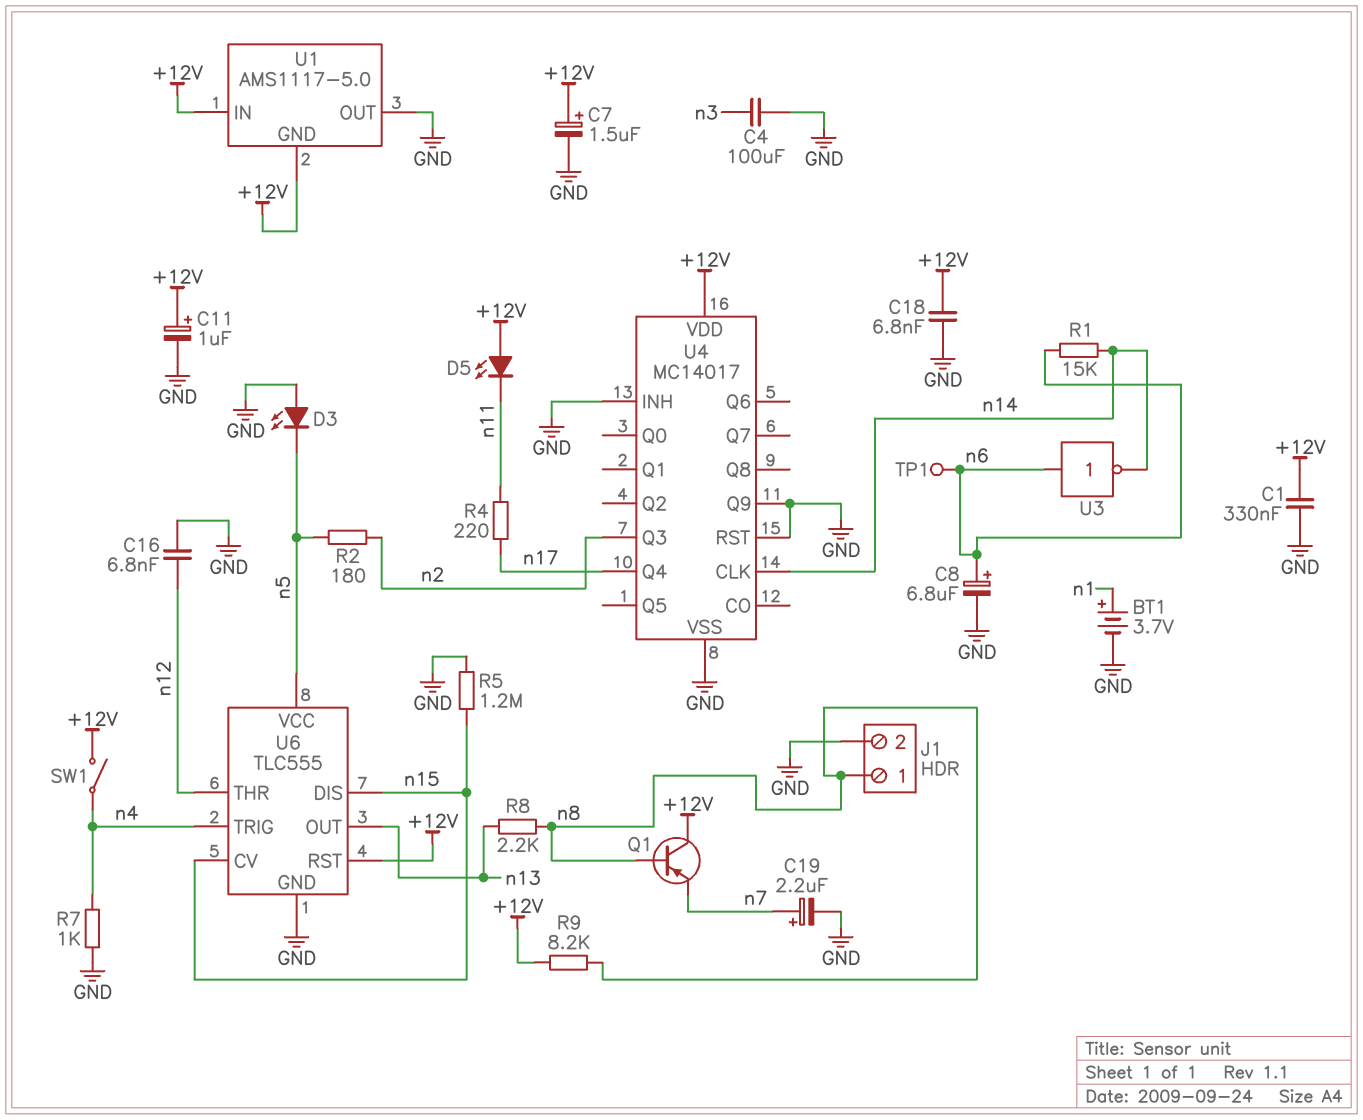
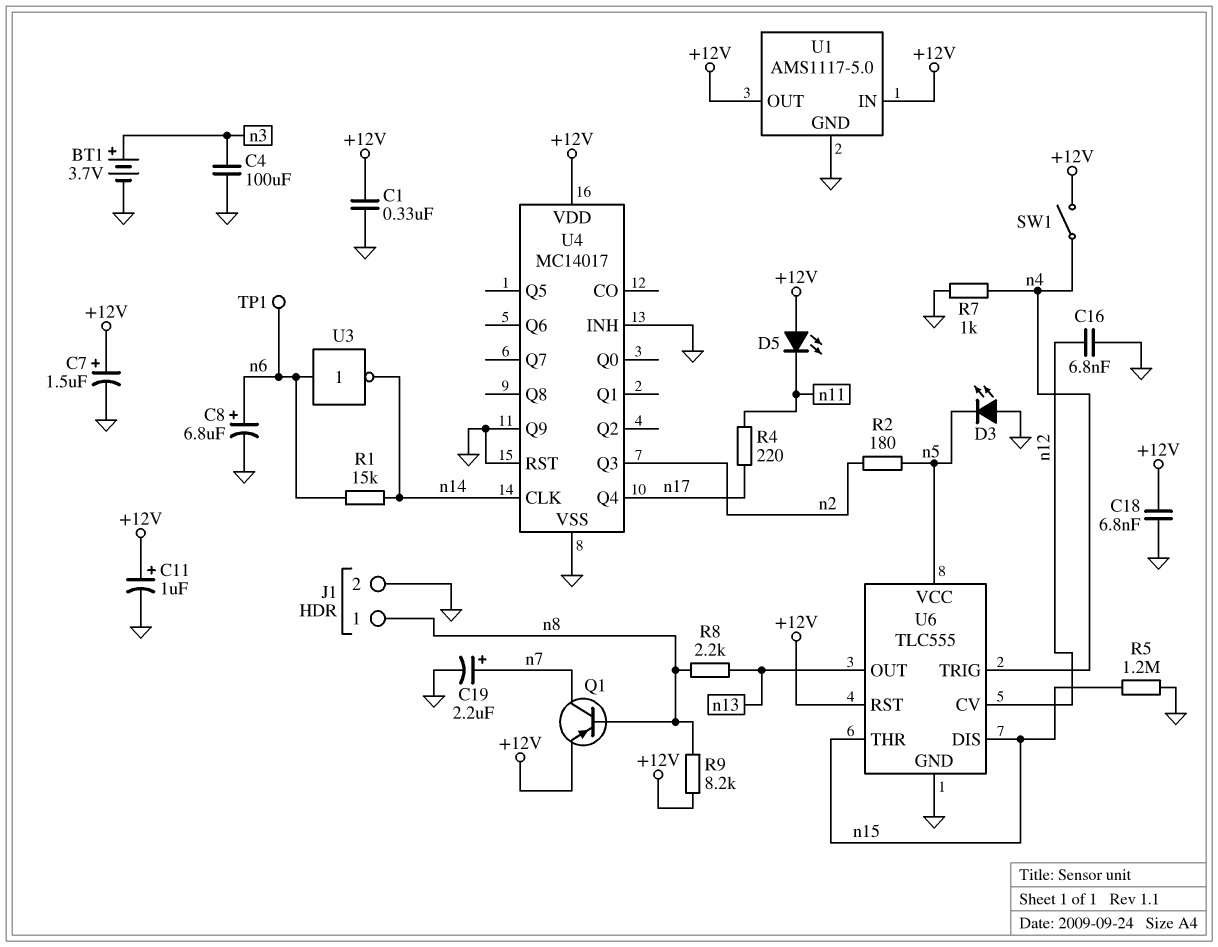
BT1: 3.7V (plus n1, minus GND) -> 3.7V (plus n3, minus GND)
Q1: PNP (B n8, C +12V, E n7) -> PNP (B n8, C n7, E +12V)
U1 pin GND: +12V -> GND
U1 pin OUT: GND -> +12V
U6 pin CV: n15 -> n12
U6 pin THR: n12 -> n15

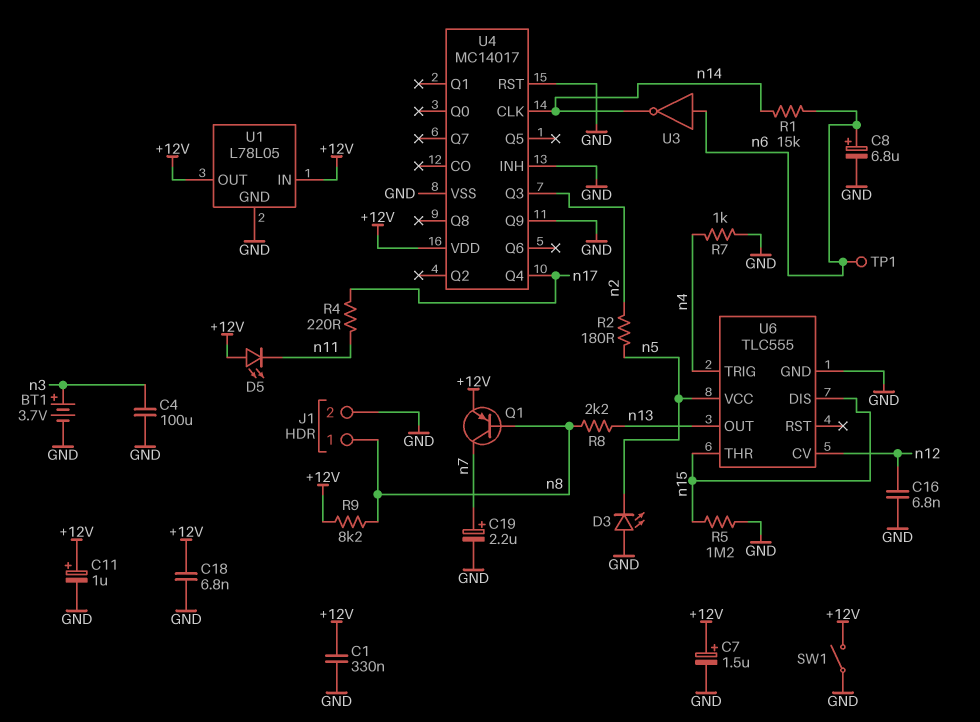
SW1: switch (+12V, n4) -> switch (+12V, GND)
U1: AMS1117-5.0 -> L78L05
U6 pin RST: +12V -> none

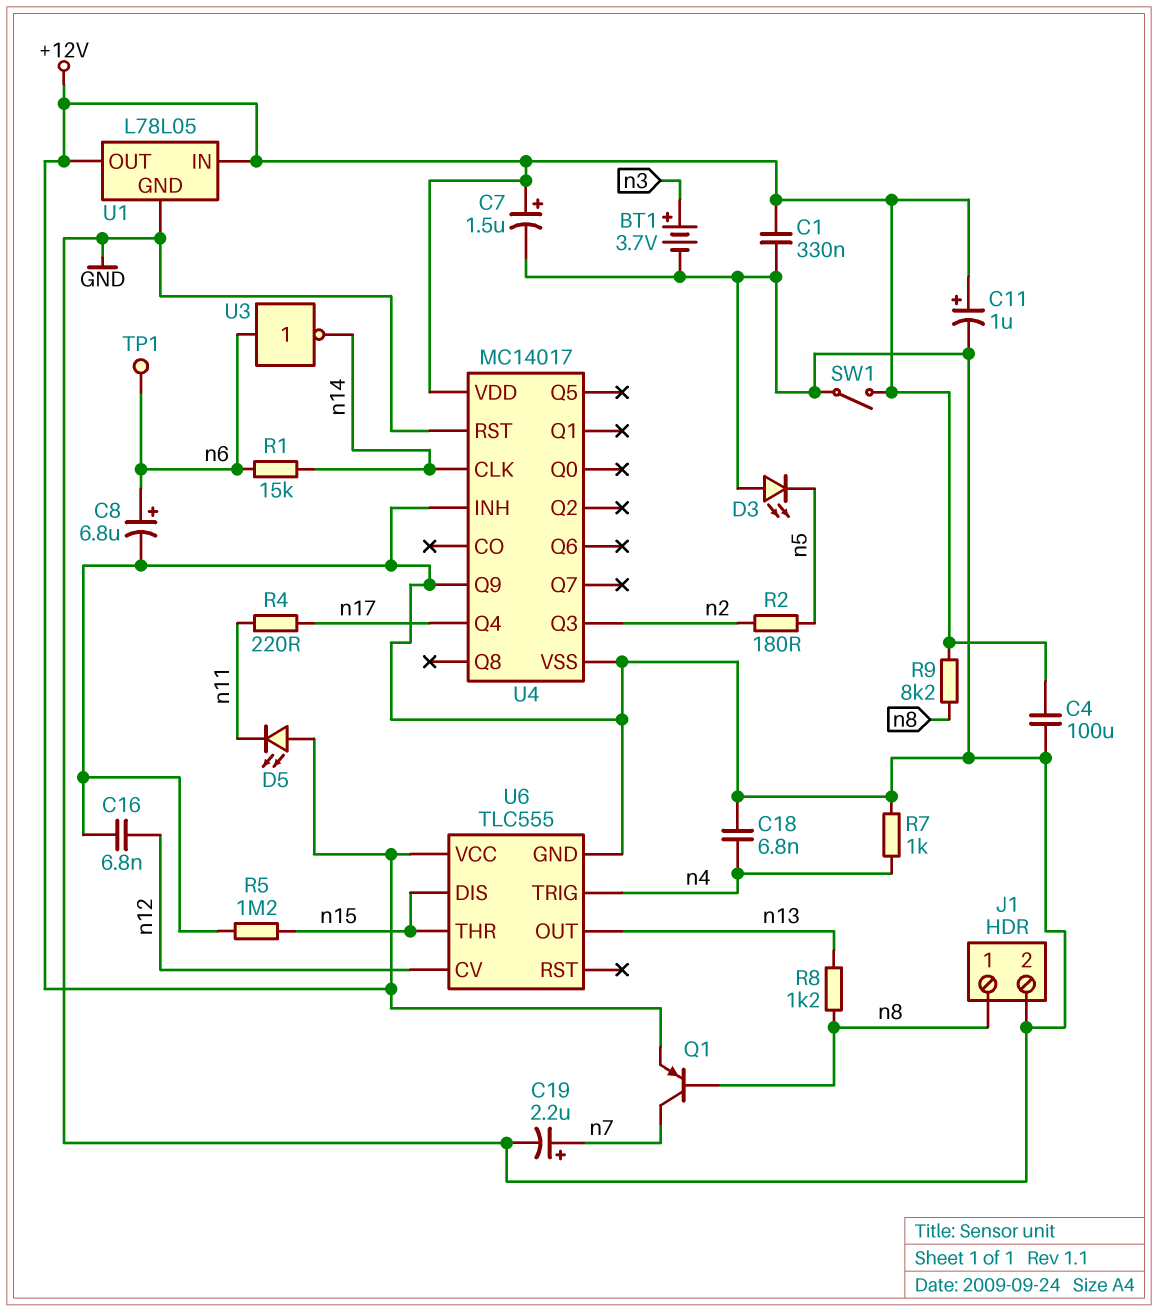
C4: 100uF (GND, n3) -> 100uF (+12V, GND)
C18: 6.8nF (+12V, GND) -> 6.8nF (GND, n4)
R8: 2.2k (n8, n13) -> 1.2k (n8, n13)
U6 pin VCC: n5 -> +12V

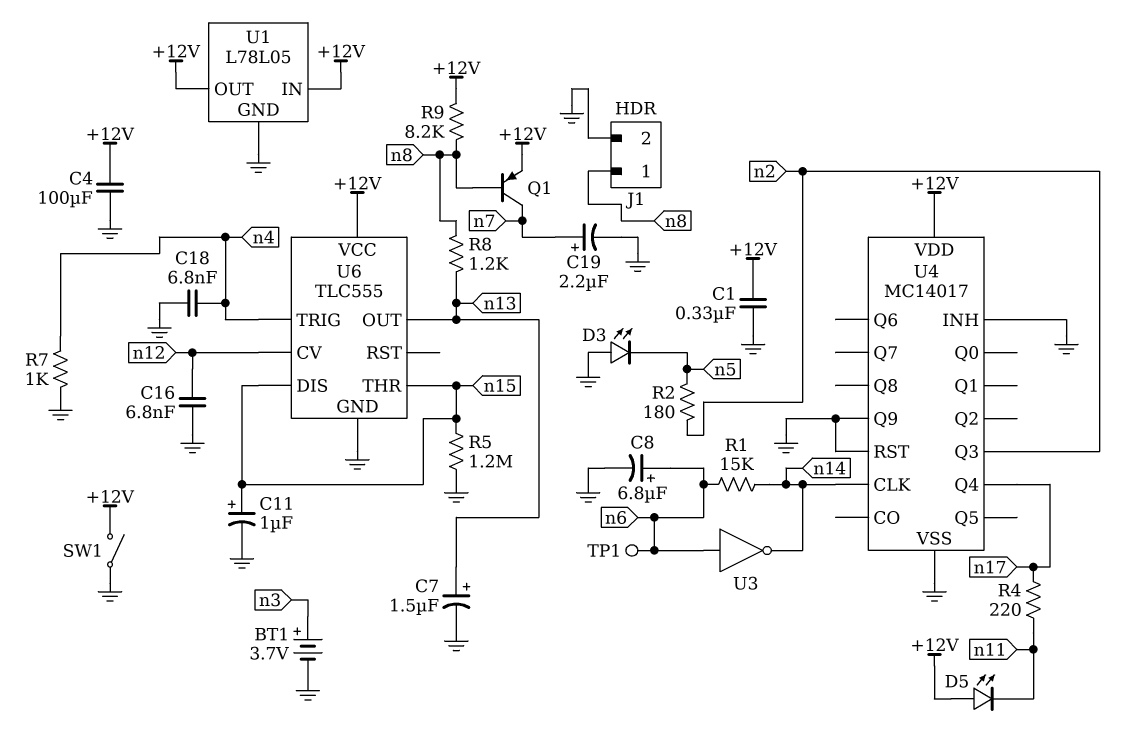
C7: 1.5uF (plus +12V, minus GND) -> 1.5uF (plus n13, minus GND)
C11: 1uF (plus +12V, minus GND) -> 1uF (plus n15, minus GND)

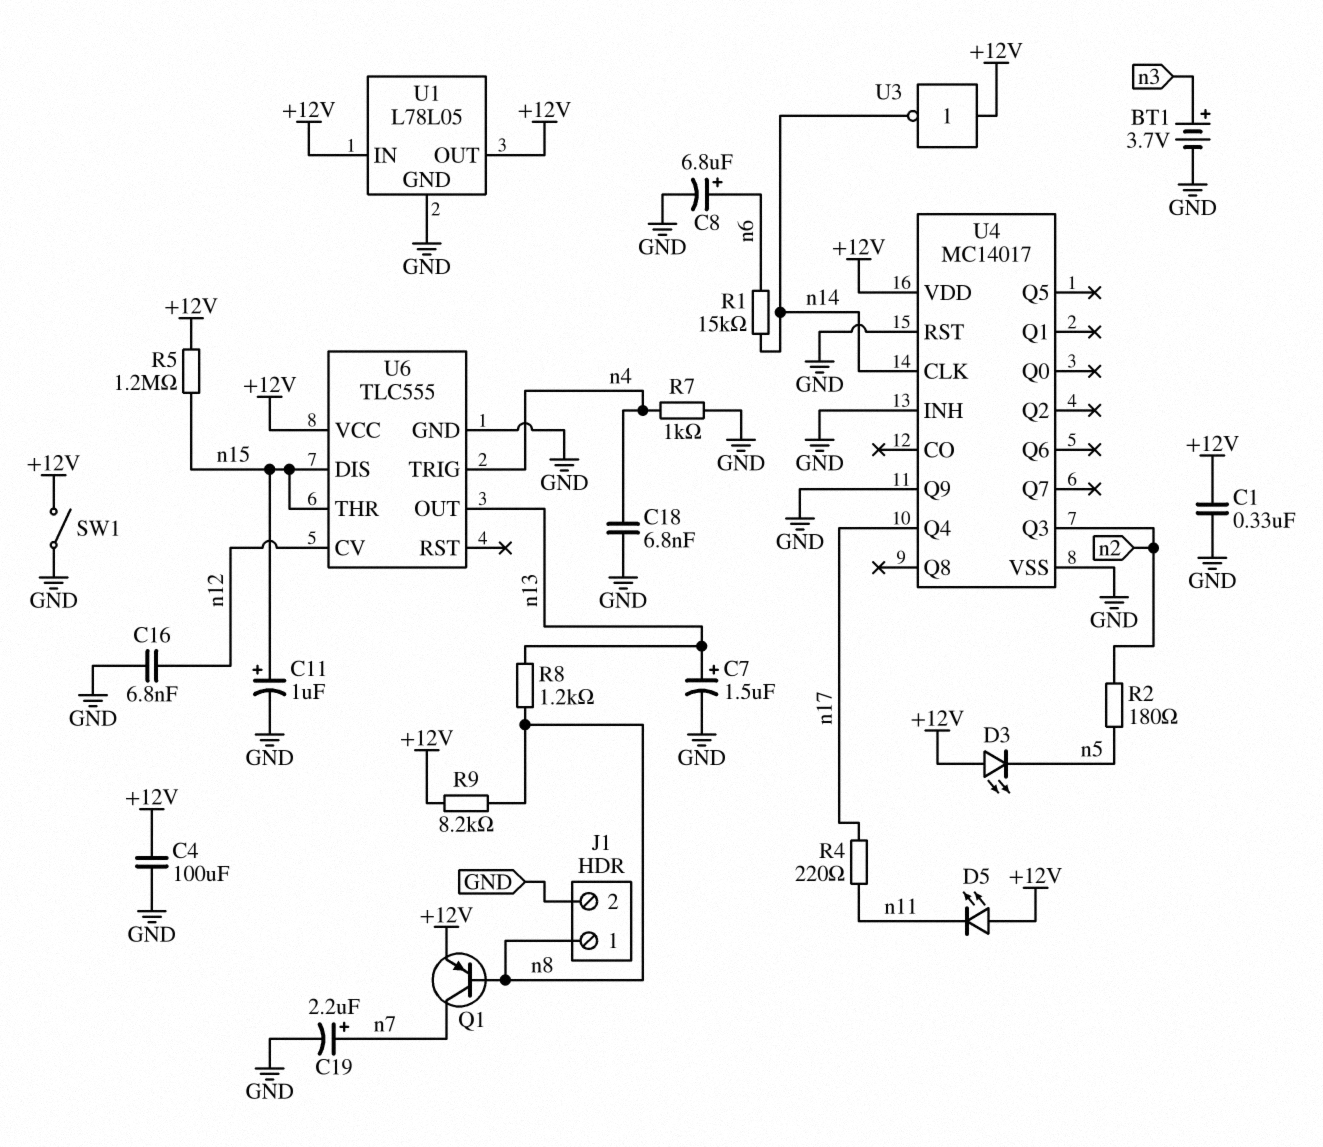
D3: LED (A GND, K n5) -> LED (A +12V, K n5)
R5: 1.2M (GND, n15) -> 1.2M (+12V, n15)
TP1: test point (n6) -> none
U3: NOT (in n6, out n14) -> NOT (in +12V, out n14)

